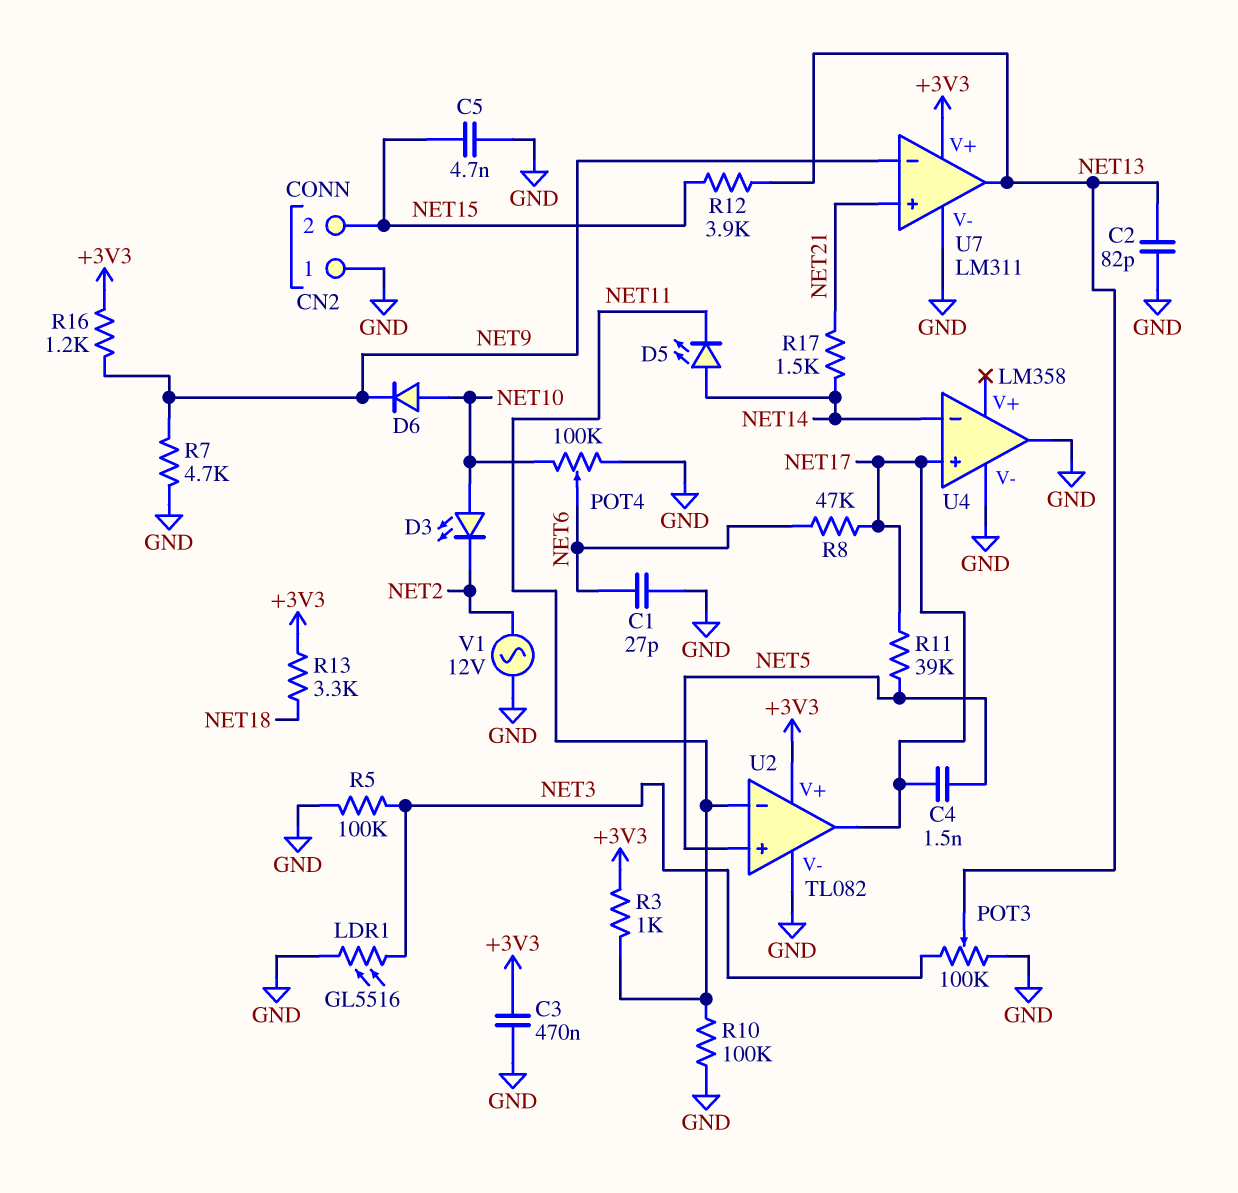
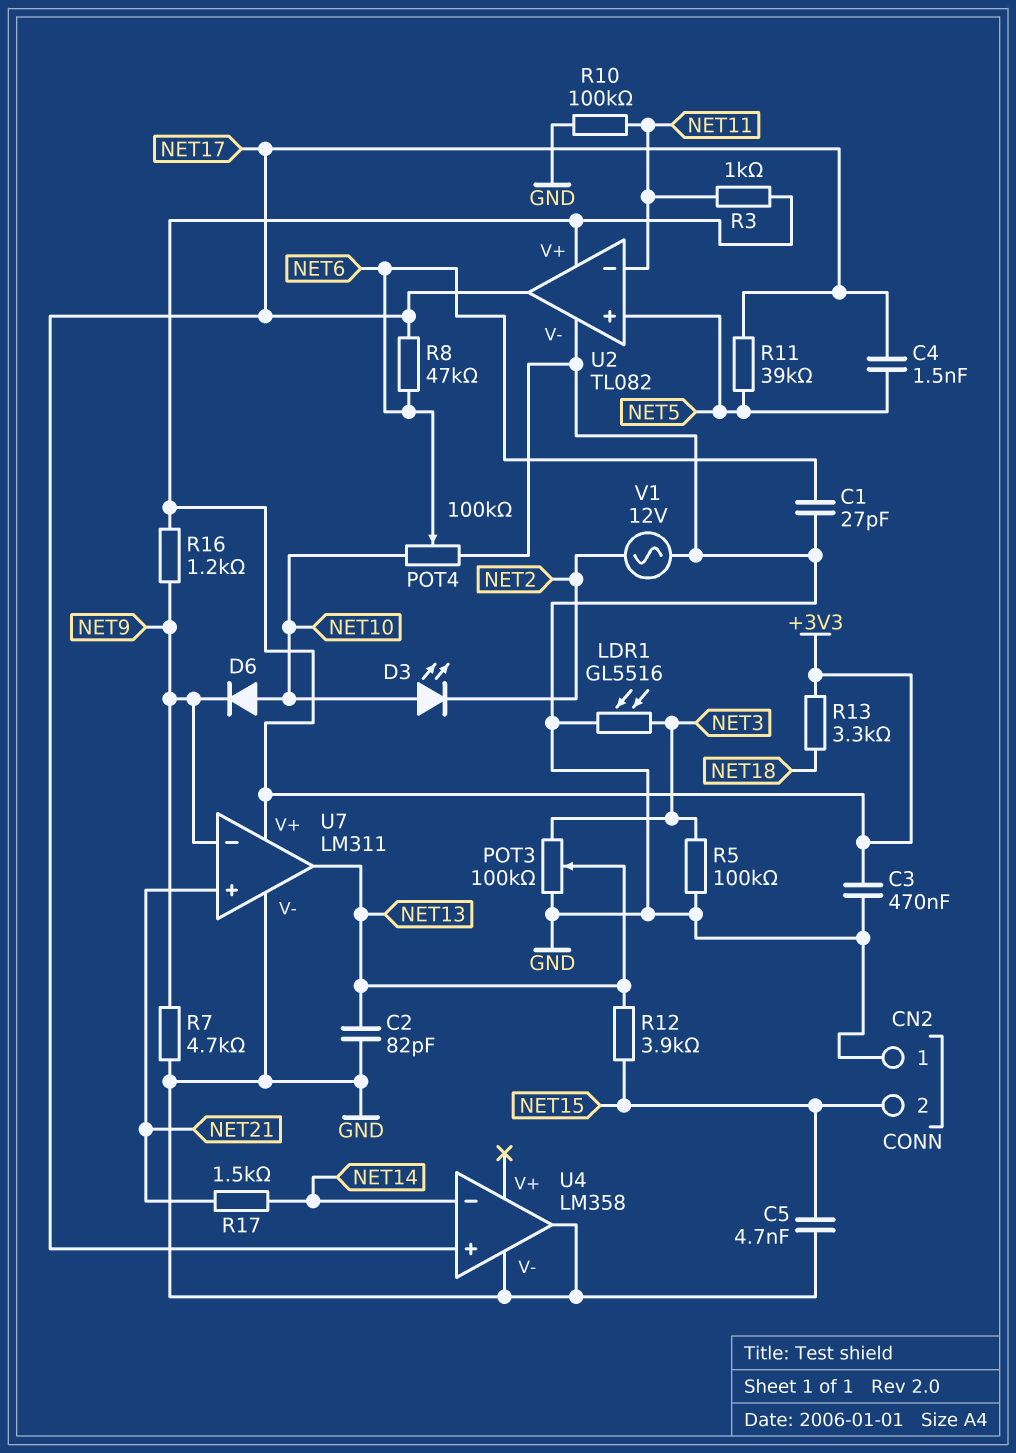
D5: LED (A NET14, K NET11) -> none

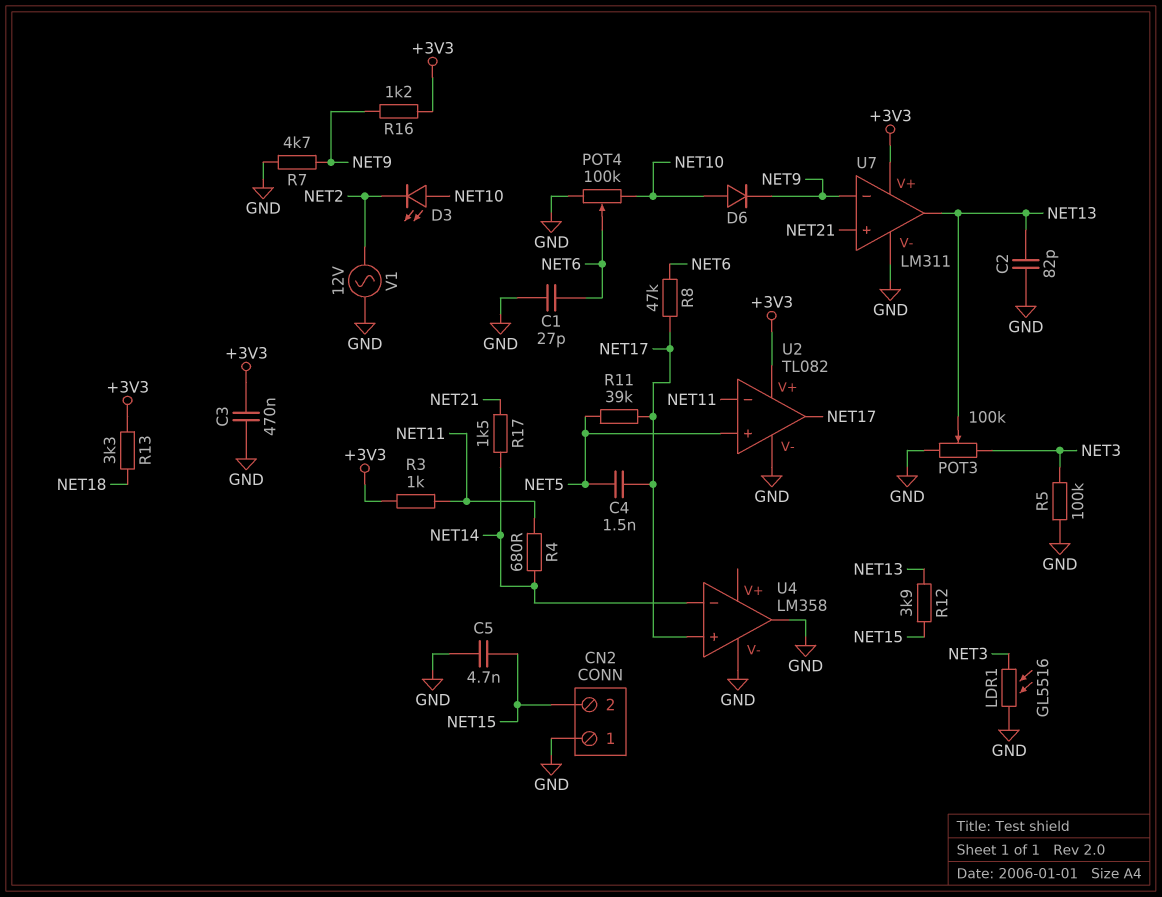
R4: none -> 680 (NET11, NET14)
R10: 100k (GND, NET11) -> none

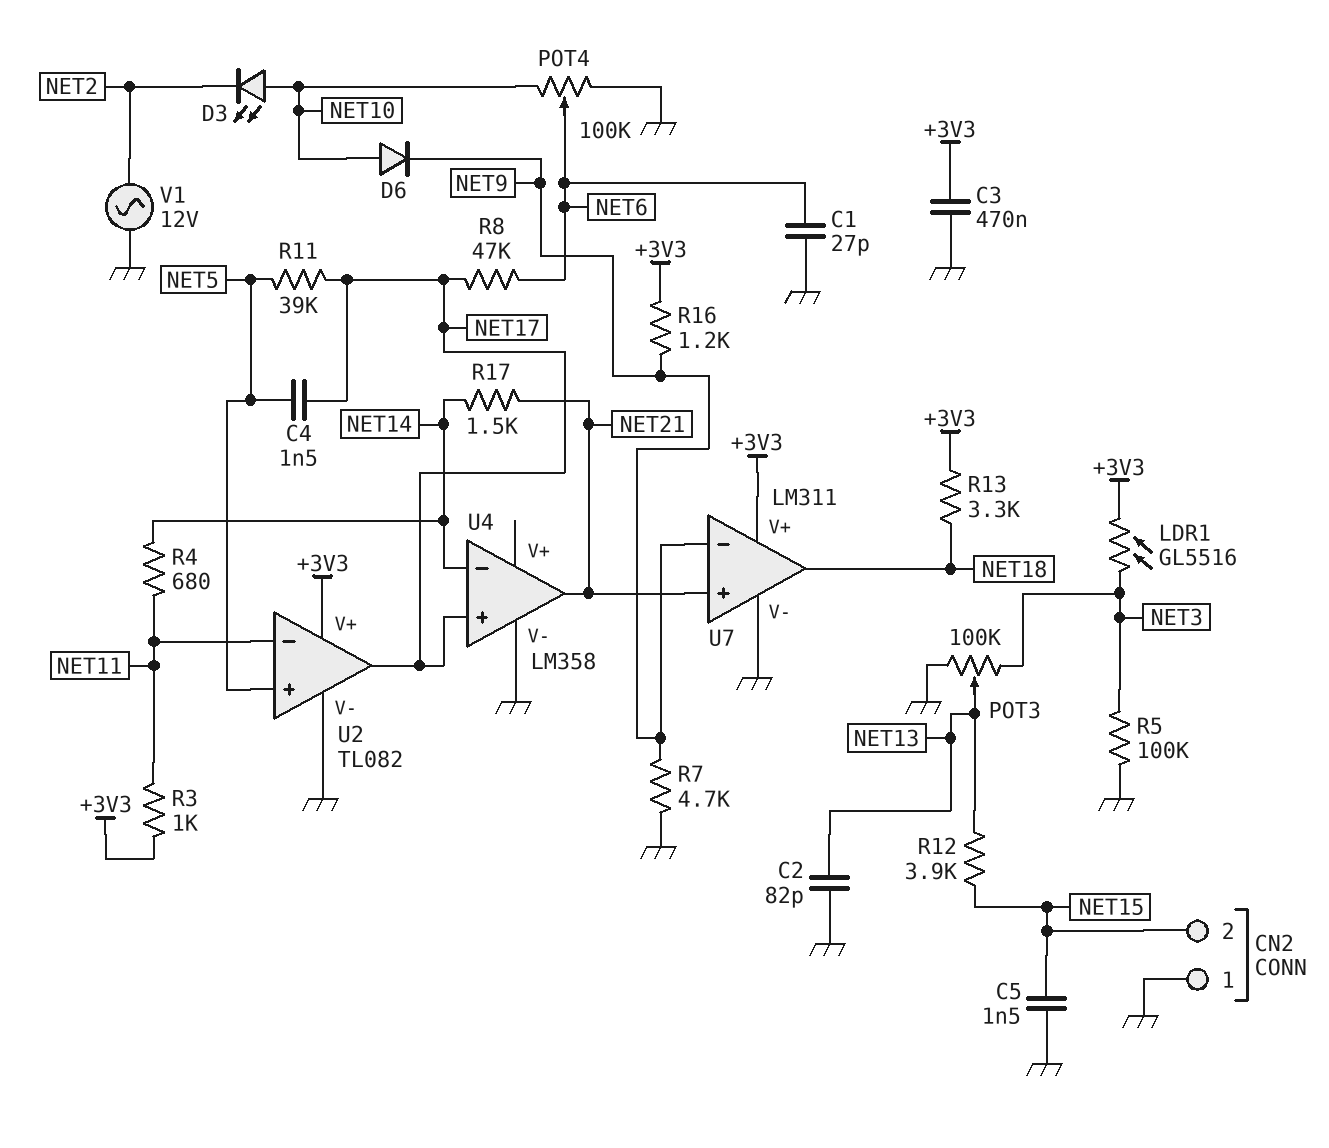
C5: 4.7nF (GND, NET15) -> 1.5nF (GND, NET15)
LDR1: GL5516 (GND, NET3) -> GL5516 (+3V3, NET3)
U4 pin out: GND -> NET21
U7 pin out: NET13 -> NET18

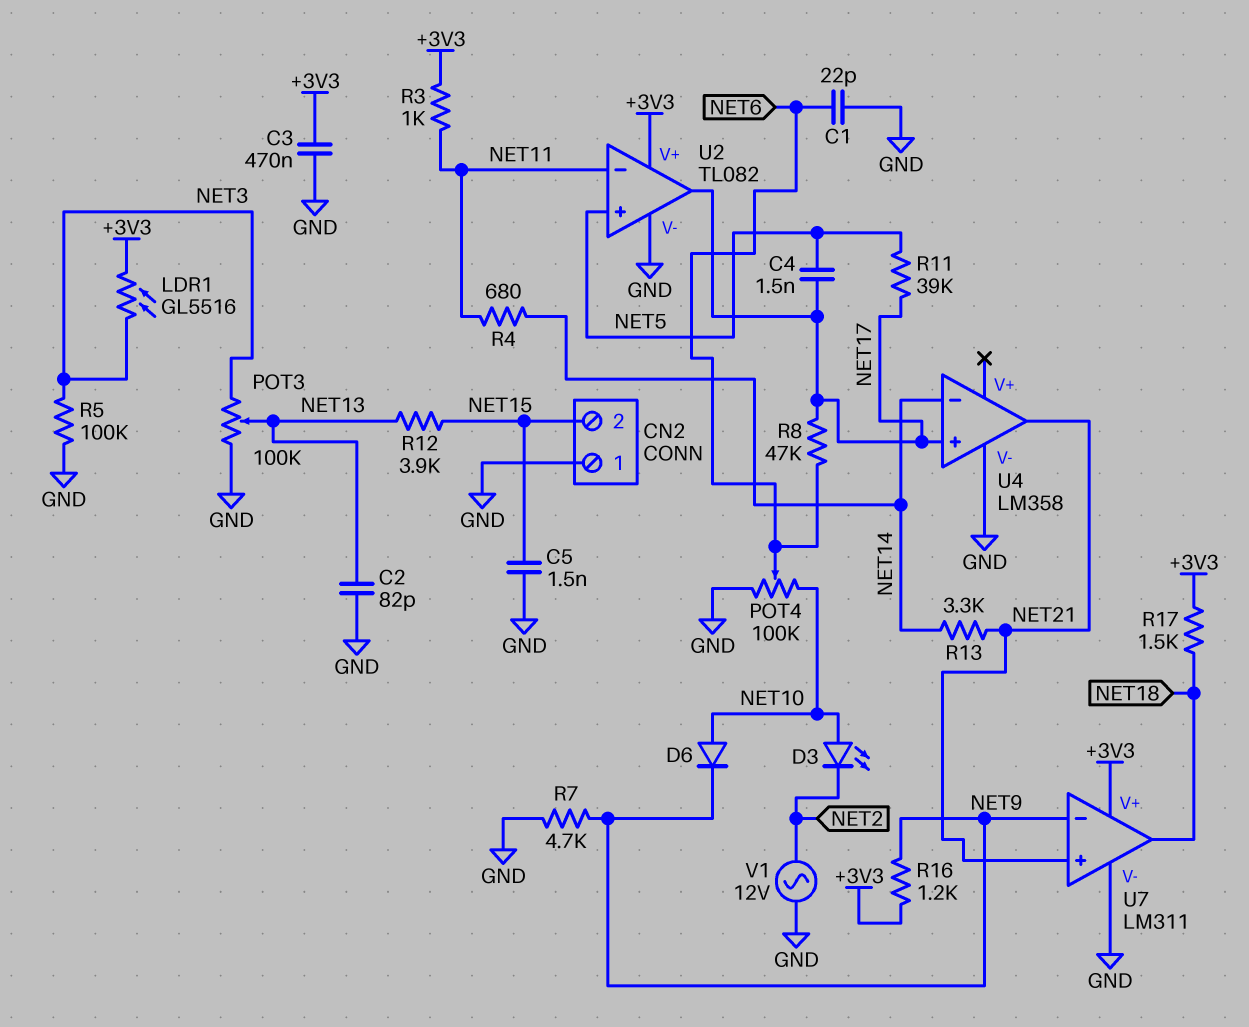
C1: 27pF (GND, NET6) -> 22pF (GND, NET6)
R13: 3.3k (+3V3, NET18) -> 3.3k (NET14, NET21)
R17: 1.5k (NET14, NET21) -> 1.5k (+3V3, NET18)

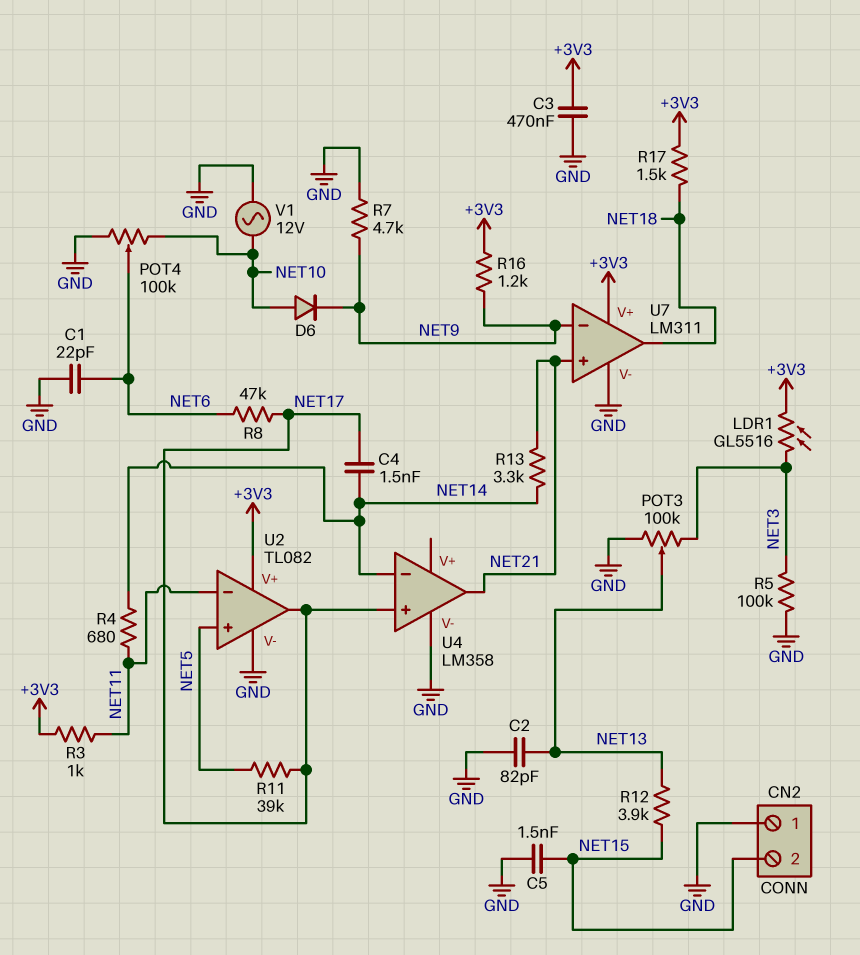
C4: 1.5nF (NET5, NET17) -> 1.5nF (NET14, NET17)
D3: LED (A NET10, K NET2) -> none
V1: AC 12V (GND, NET2) -> AC 12V (GND, NET10)

